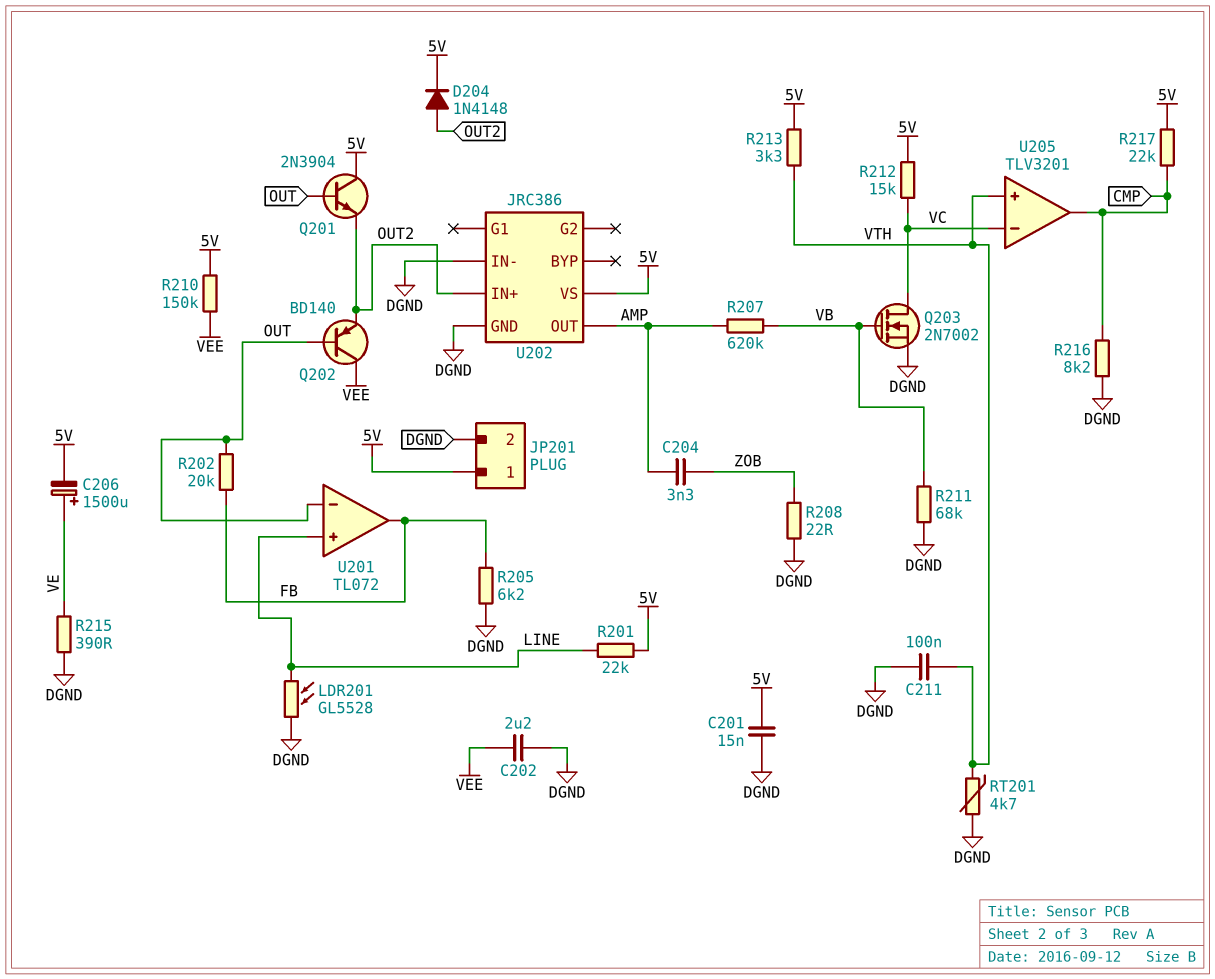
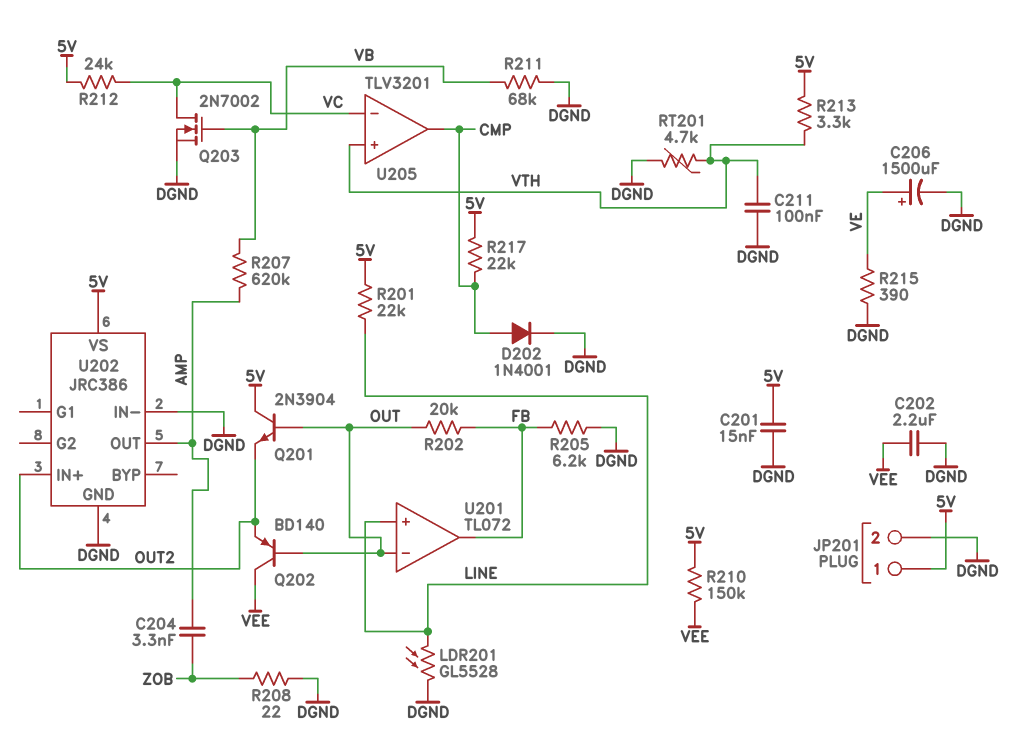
C206: 1500uF (plus VE, minus 5V) -> 1500uF (plus VE, minus DGND)
D202: none -> diode 1N4001 (A CMP, K DGND)
D204: diode 1N4148 (A OUT2, K 5V) -> none
R212: 15k (5V, VC) -> 24k (5V, VC)
R216: 8.2k (CMP, DGND) -> none

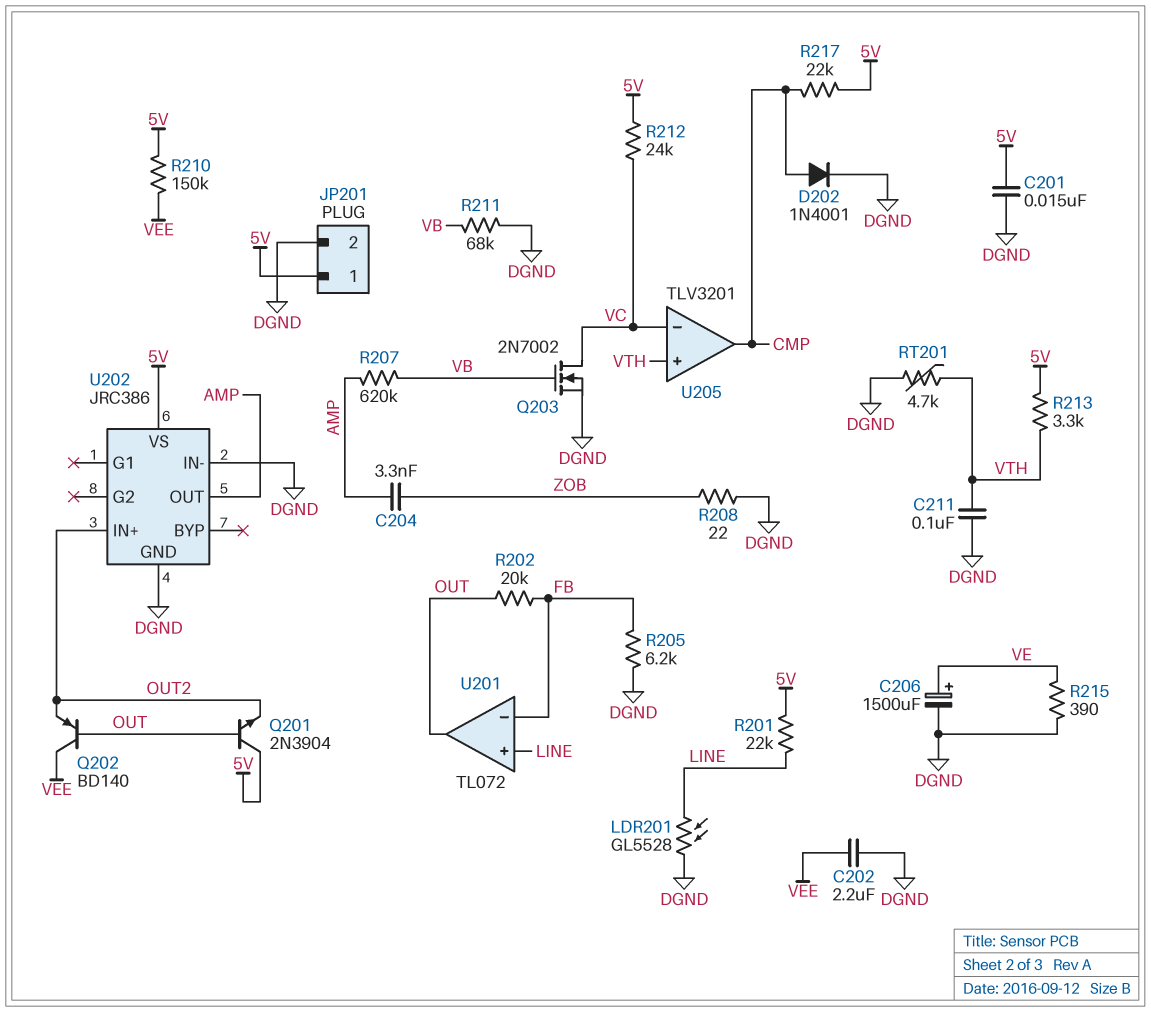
U201 pin in-: OUT -> FB
U201 pin out: FB -> OUT

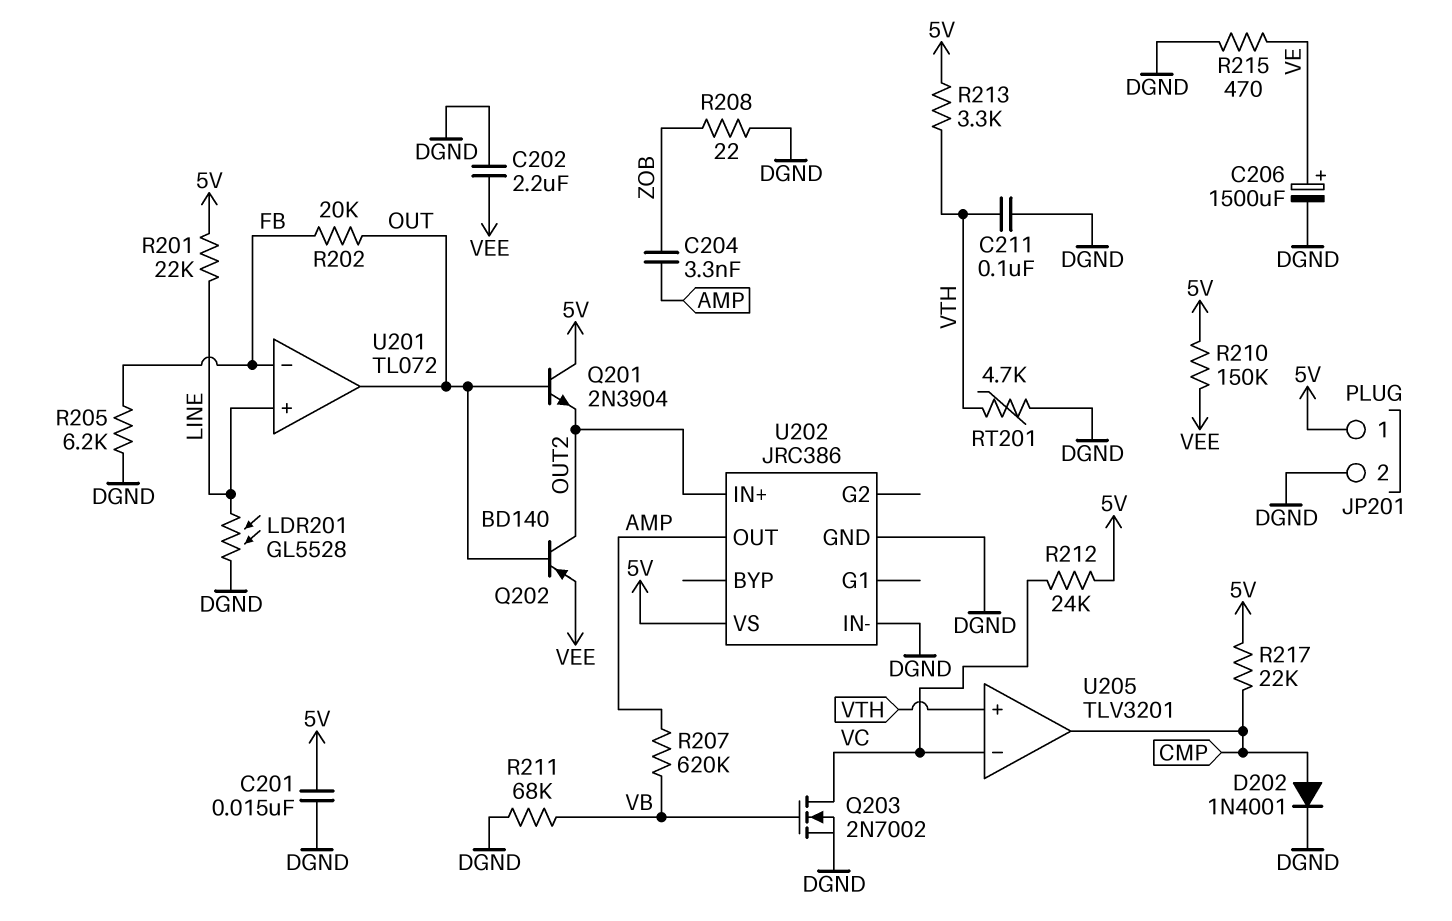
Q202: PNP BD140 (B OUT, C VEE, E OUT2) -> PNP BD140 (B OUT, C OUT2, E VEE)
R215: 390 (DGND, VE) -> 470 (DGND, VE)

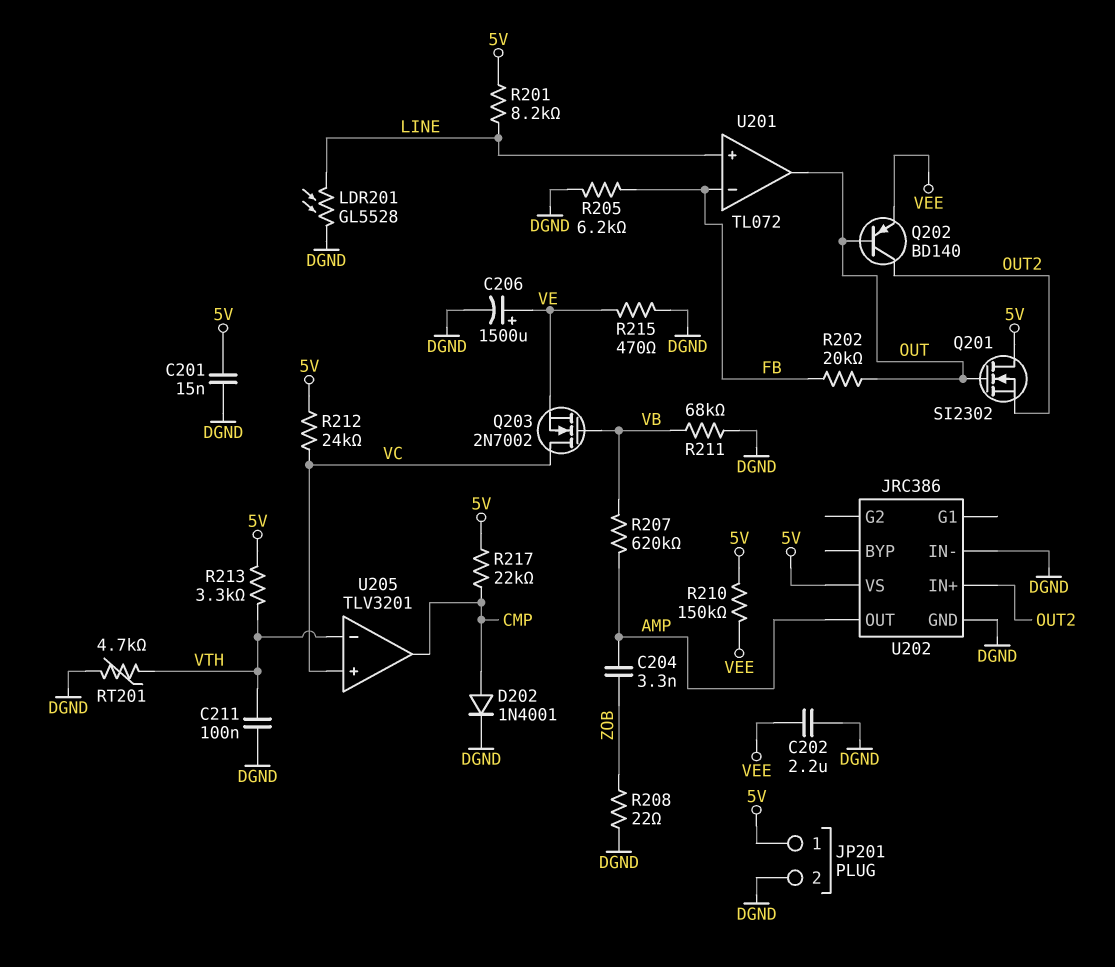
Q201: NPN 2N3904 (B OUT, C 5V, E OUT2) -> NMOS SI2302 (G OUT, D 5V, S OUT2)
Q203: NMOS 2N7002 (G VB, D VC, S DGND) -> NMOS 2N7002 (G VB, D VC, S VE)
R201: 22k (5V, LINE) -> 8.2k (5V, LINE)
U205 pin in+: VTH -> VC
U205 pin in-: VC -> VTH

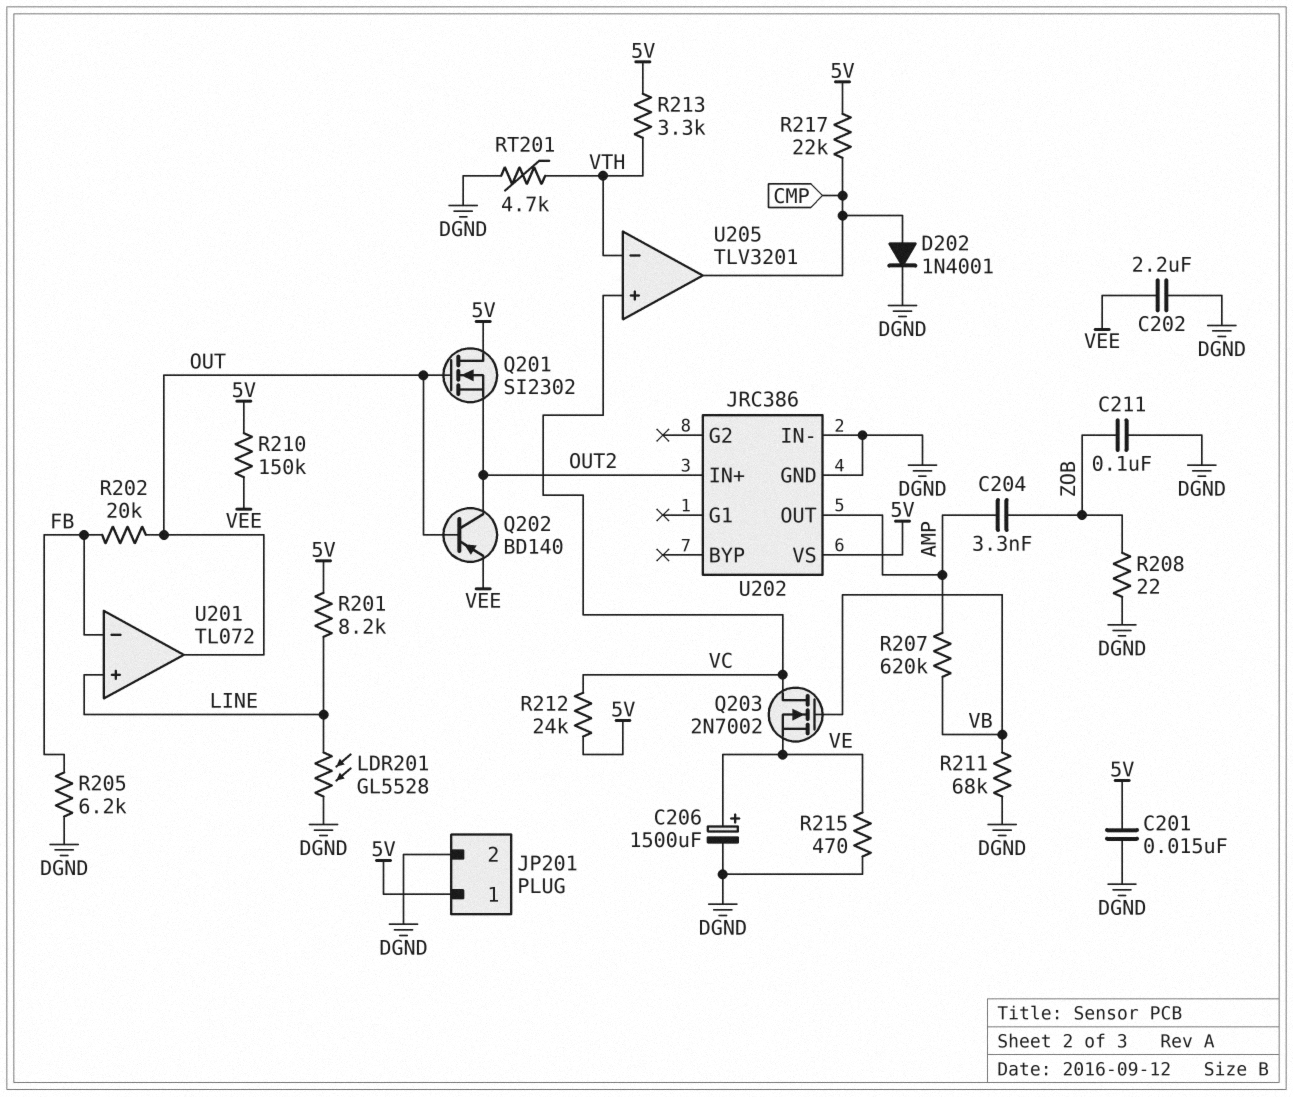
C211: 100nF (DGND, VTH) -> 100nF (DGND, ZOB)

